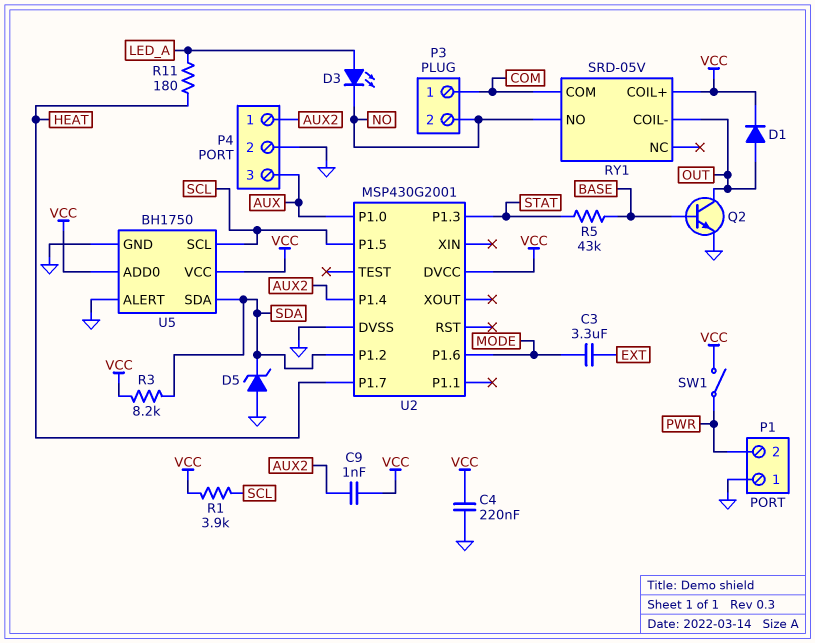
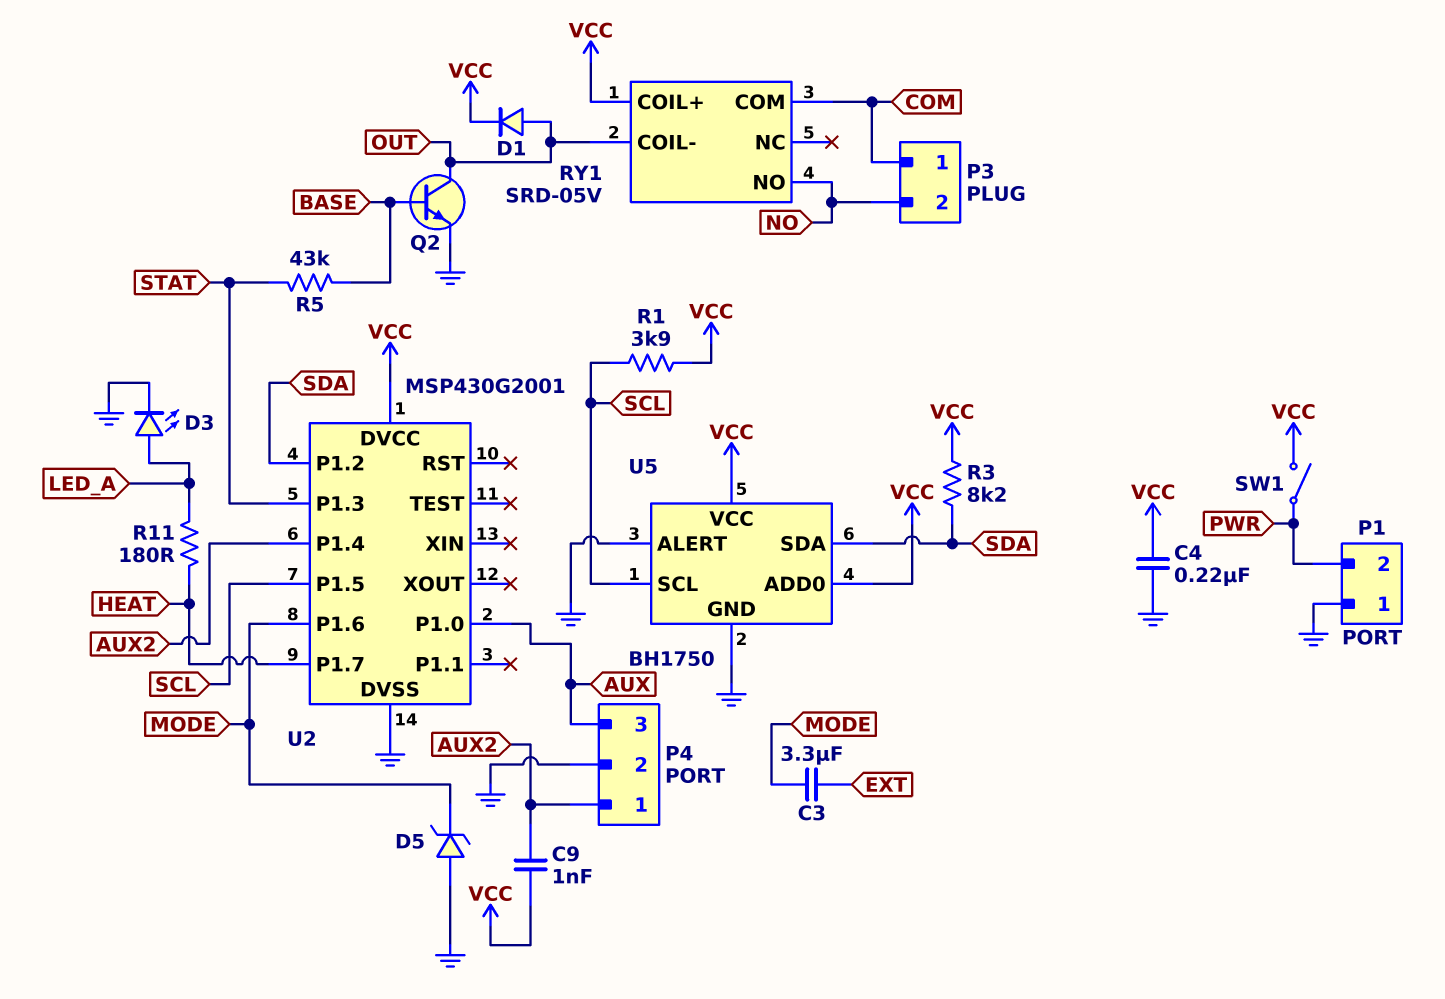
D3: LED (A LED_A, K NO) -> LED (A LED_A, K GND)
D5: zener (A GND, K SDA) -> zener (A GND, K MODE)

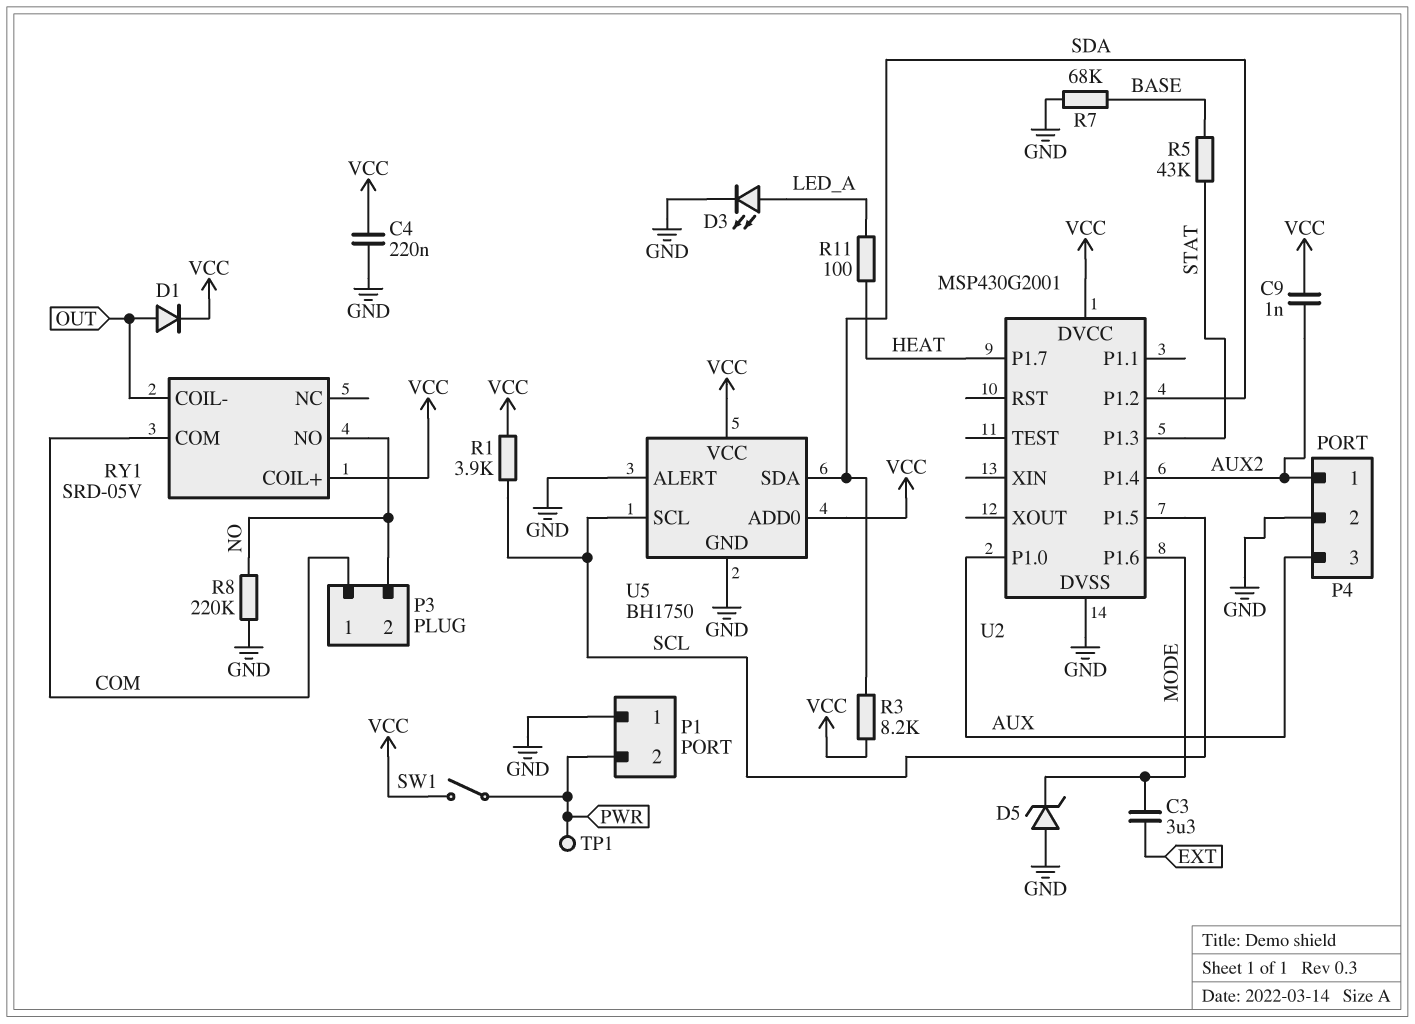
Q2: NPN (B BASE, C OUT, E GND) -> none
R7: none -> 68k (BASE, GND)
R8: none -> 220k (GND, NO)
R11: 180 (HEAT, LED_A) -> 100 (HEAT, LED_A)
TP1: none -> test point (PWR)

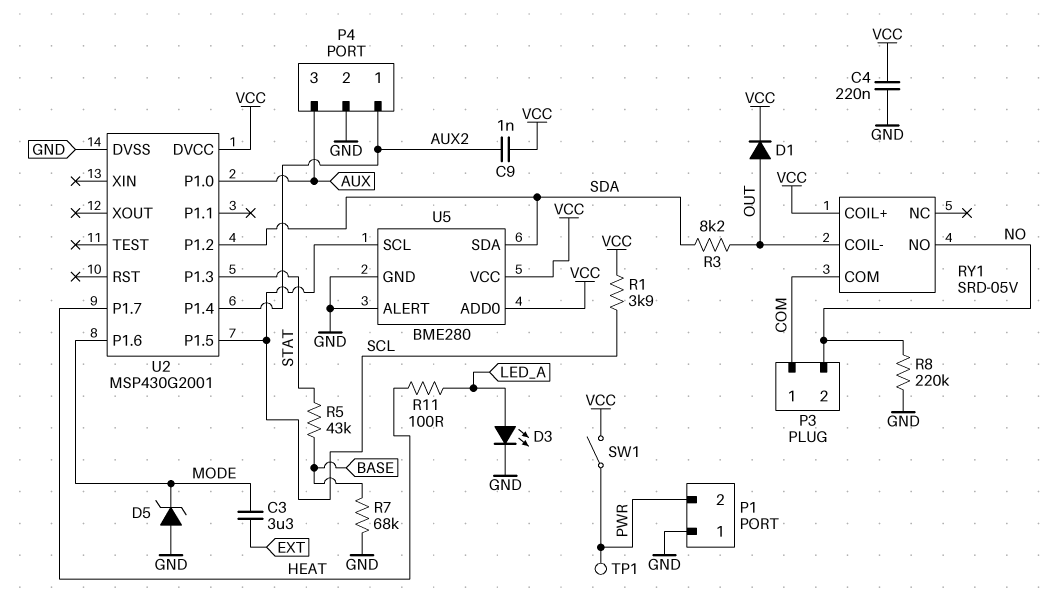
R3: 8.2k (SDA, VCC) -> 8.2k (OUT, SDA)
U5: BH1750 -> BME280

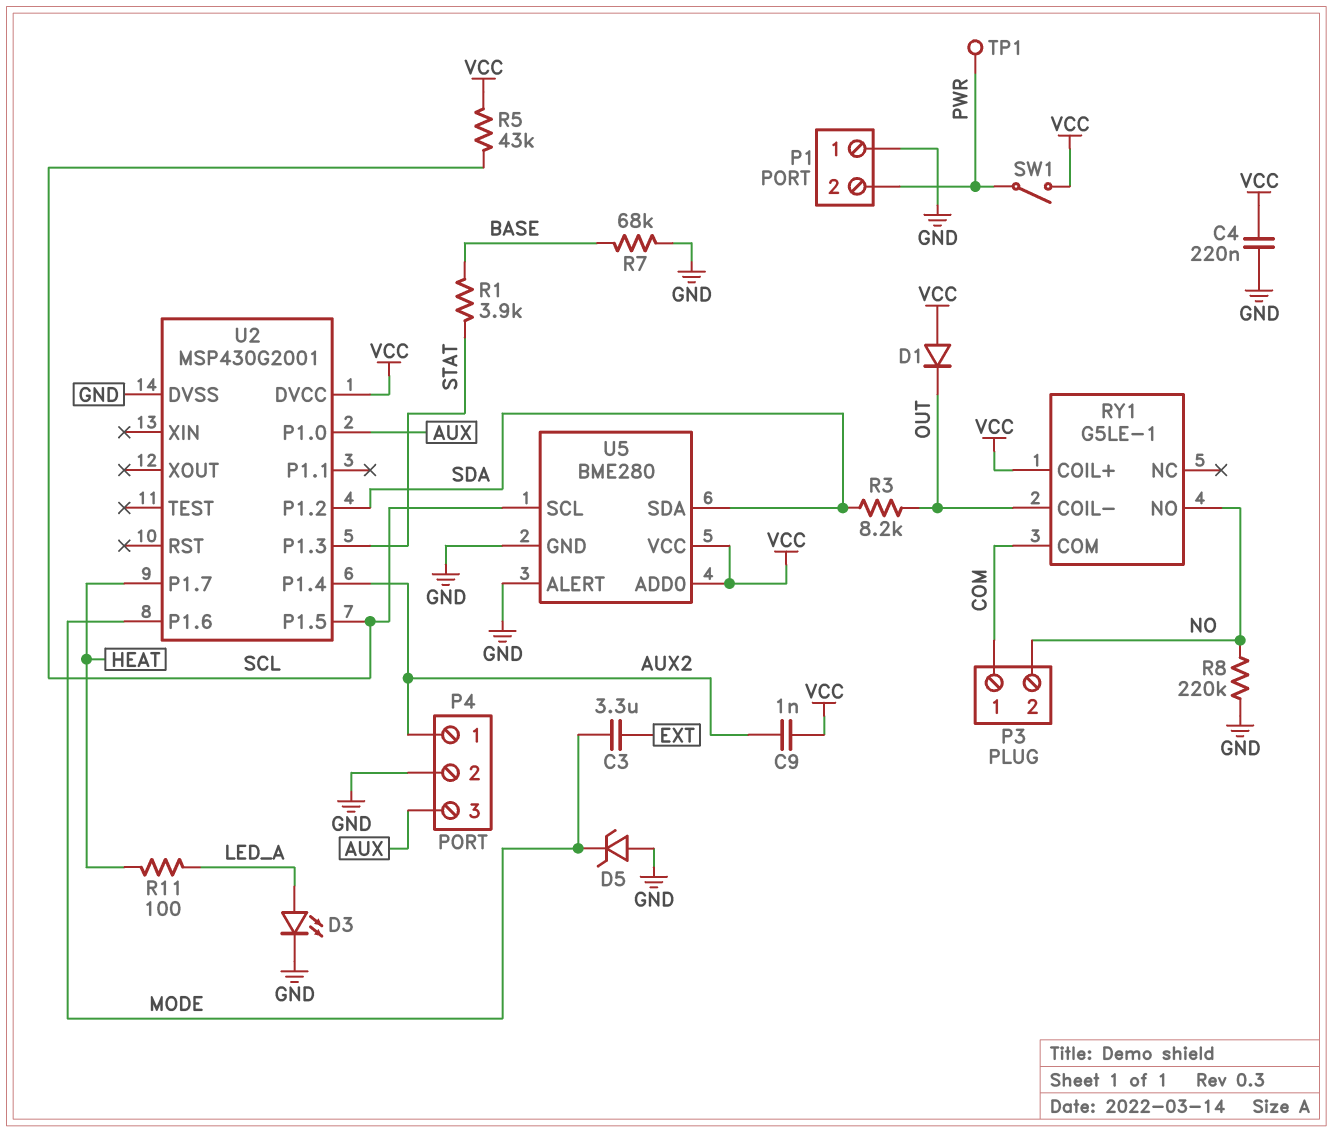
D1: diode (A OUT, K VCC) -> diode (A VCC, K OUT)
R1: 3.9k (SCL, VCC) -> 3.9k (BASE, STAT)
R5: 43k (BASE, STAT) -> 43k (SCL, VCC)
RY1: SRD-05V -> G5LE-1

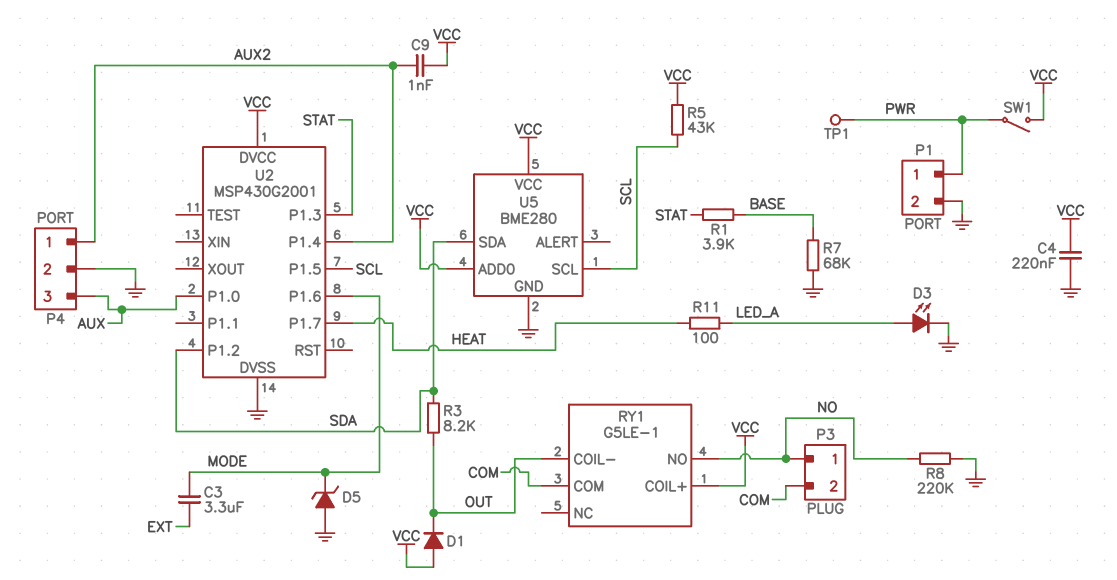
P1 pin 1: GND -> PWR
P1 pin 2: PWR -> GND
P3 pin 1: COM -> NO
P3 pin 2: NO -> COM
U5 pin ALERT: GND -> none

